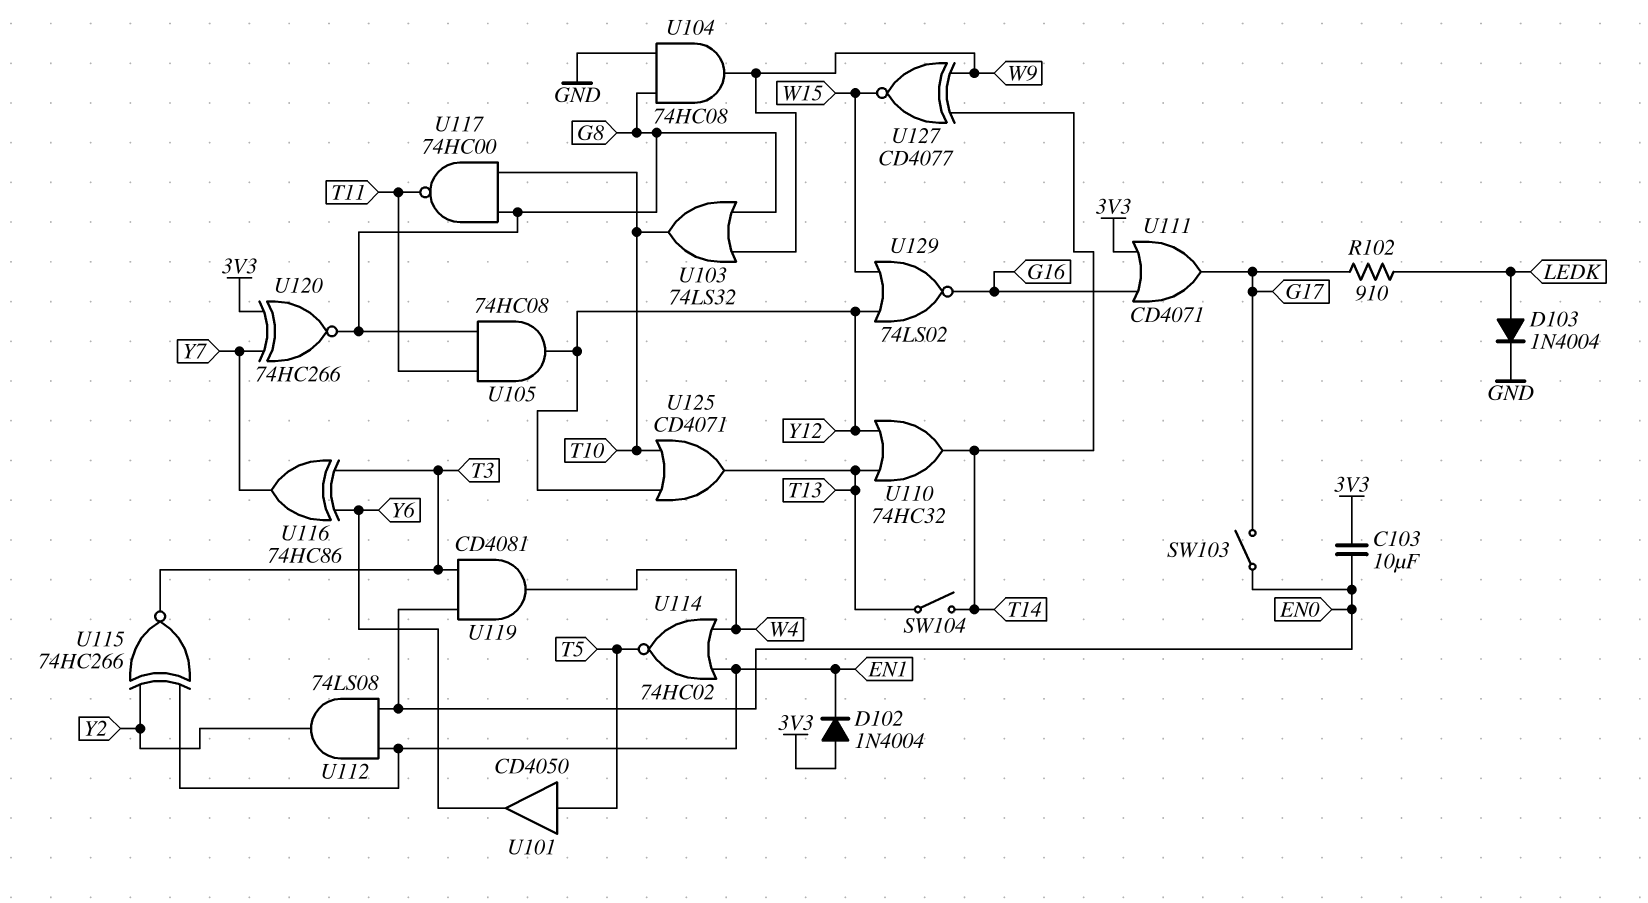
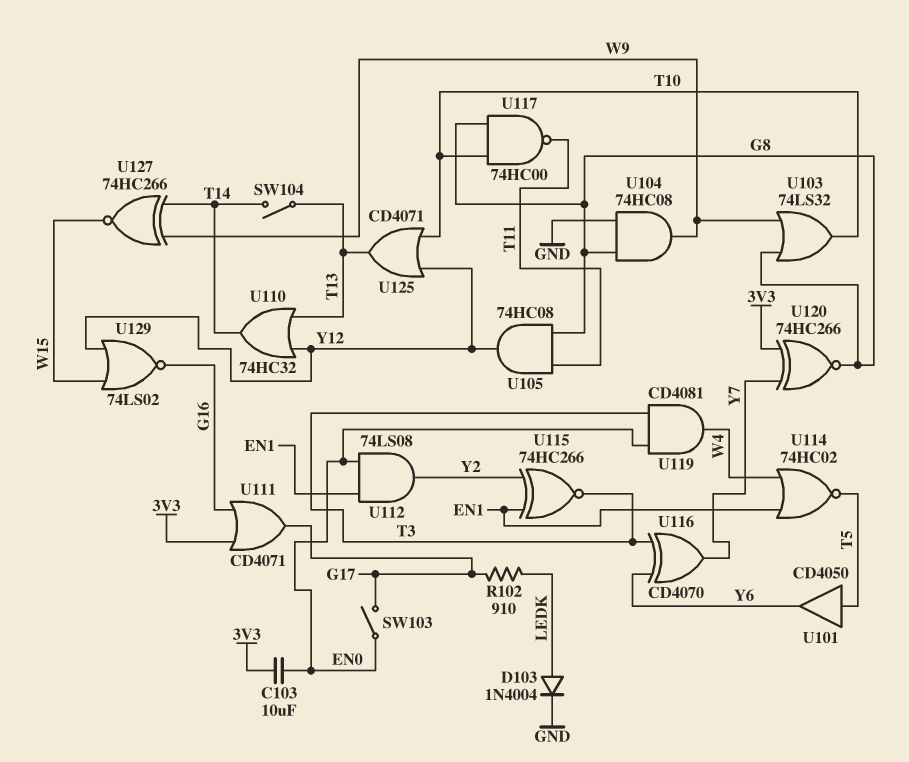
D102: diode 1N4004 (A 3V3, K EN1) -> none
U116: XOR 74HC86 (in T3, in Y6, out Y7) -> XOR CD4070 (in T3, in Y6, out Y7)
U127: XNOR CD4077 (in T14, in W9, out W15) -> XNOR 74HC266 (in T14, in W9, out W15)

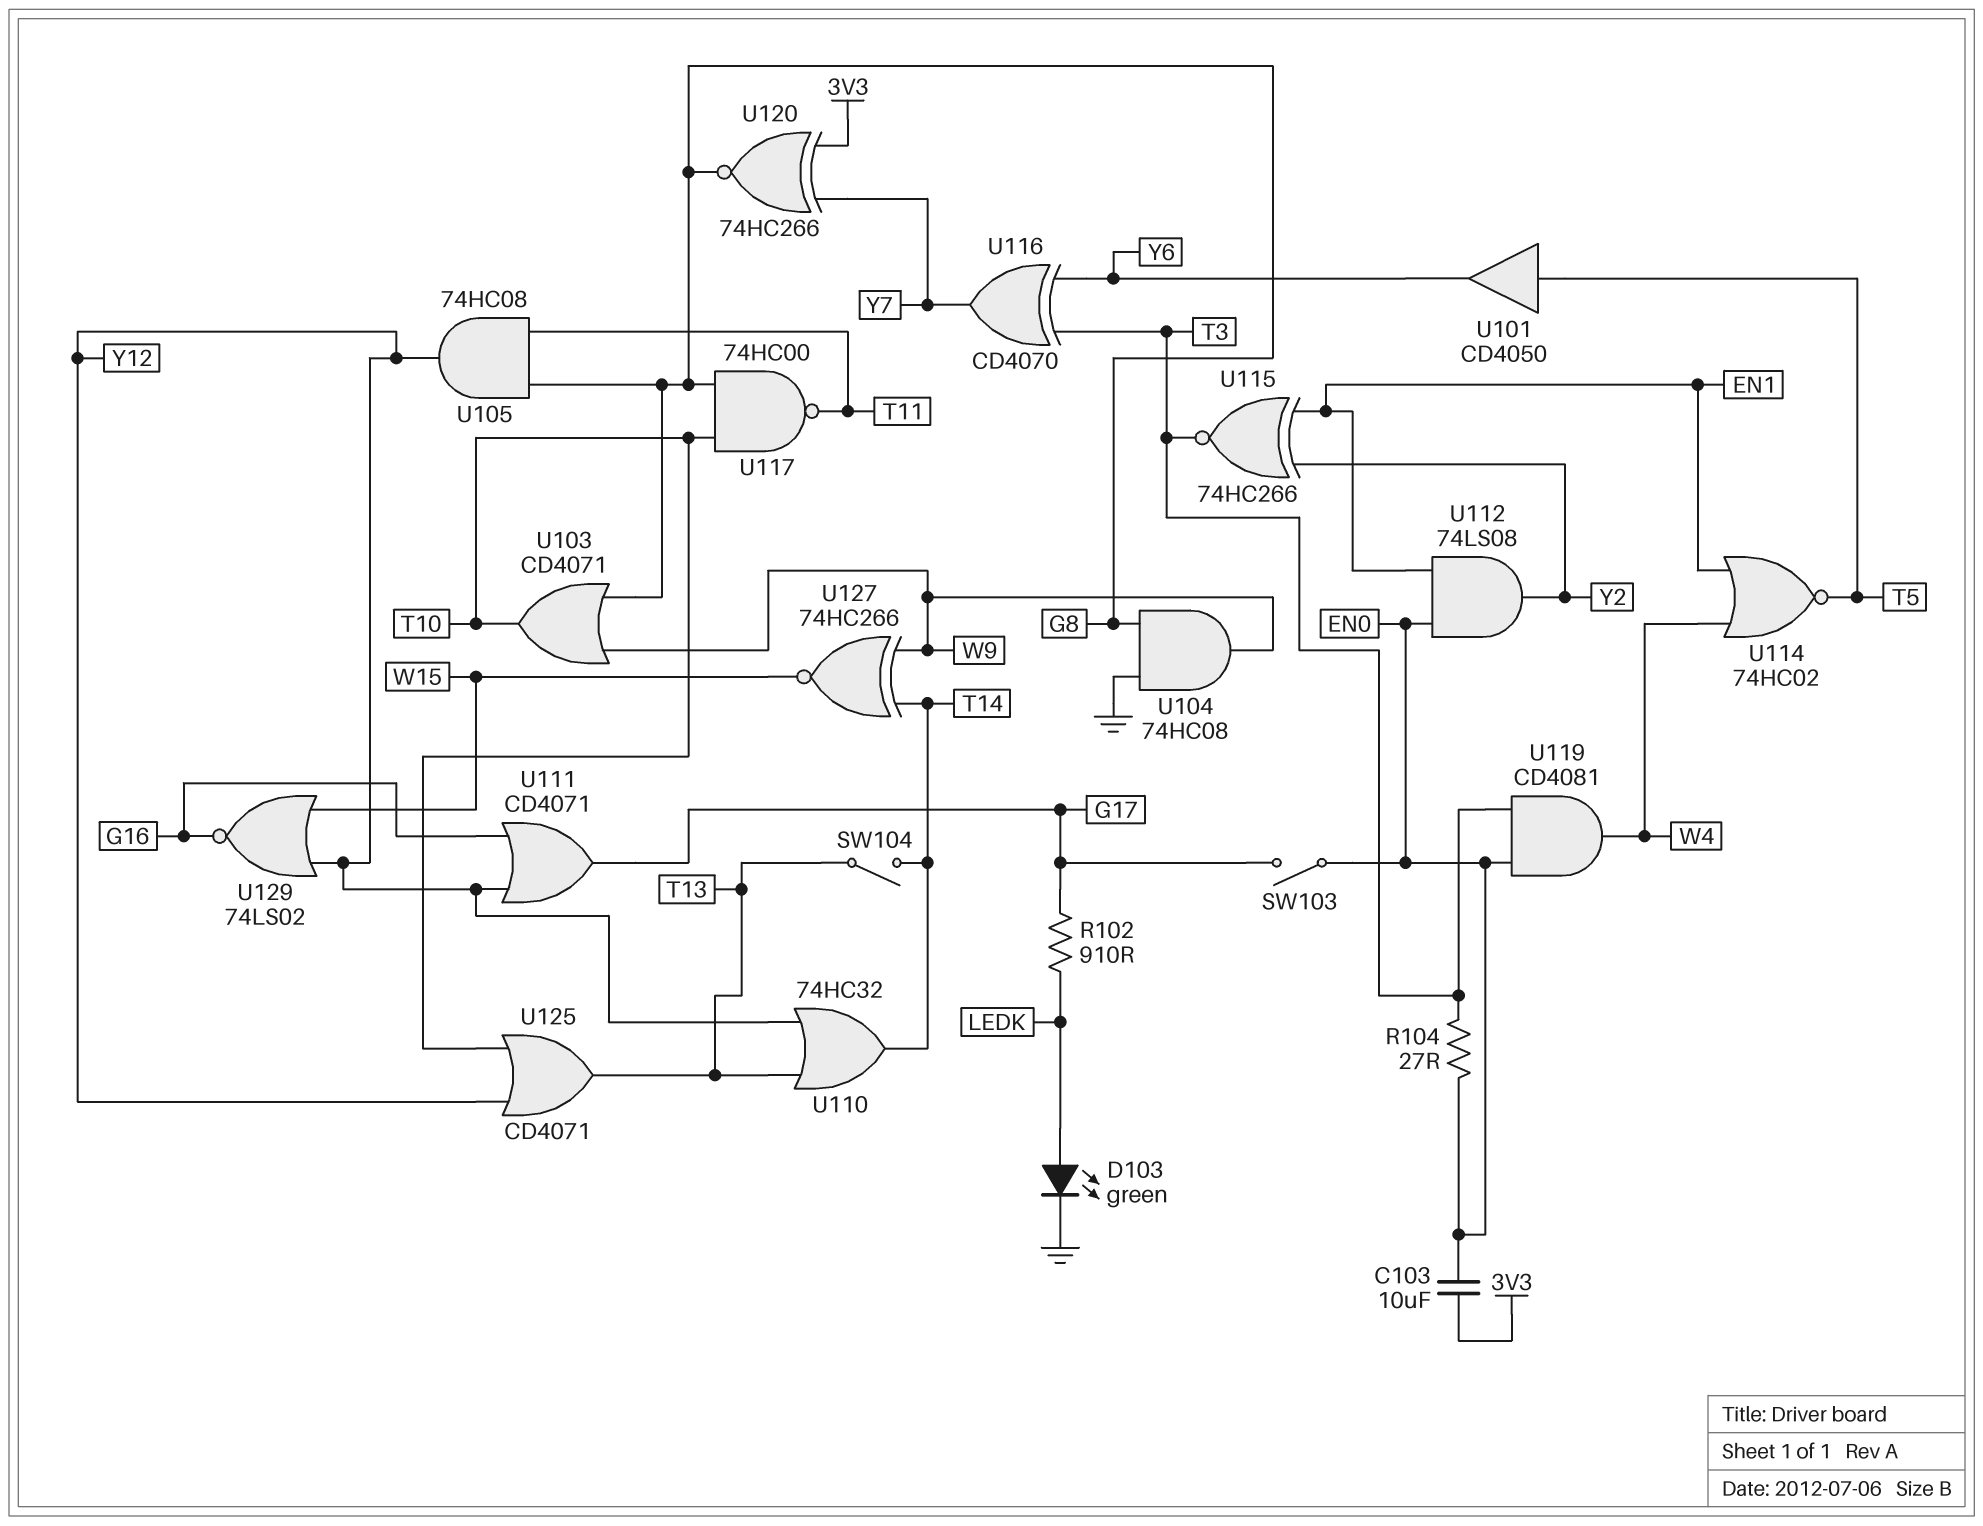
D103: diode 1N4004 (A LEDK, K GND) -> LED green (A LEDK, K GND)
R104: none -> 27 (EN0, T3)
U103: OR 74LS32 (in G8, in W9, out T10) -> OR CD4071 (in G8, in W9, out T10)
U111: OR CD4071 (in 3V3, in G16, out G17) -> OR CD4071 (in G16, in Y12, out G17)

